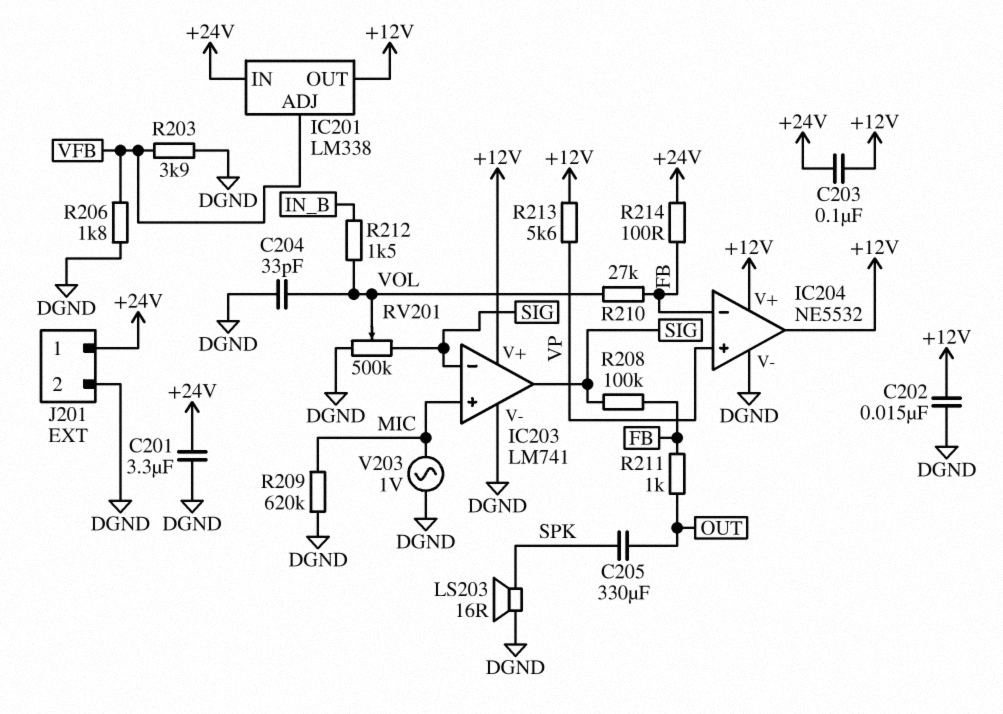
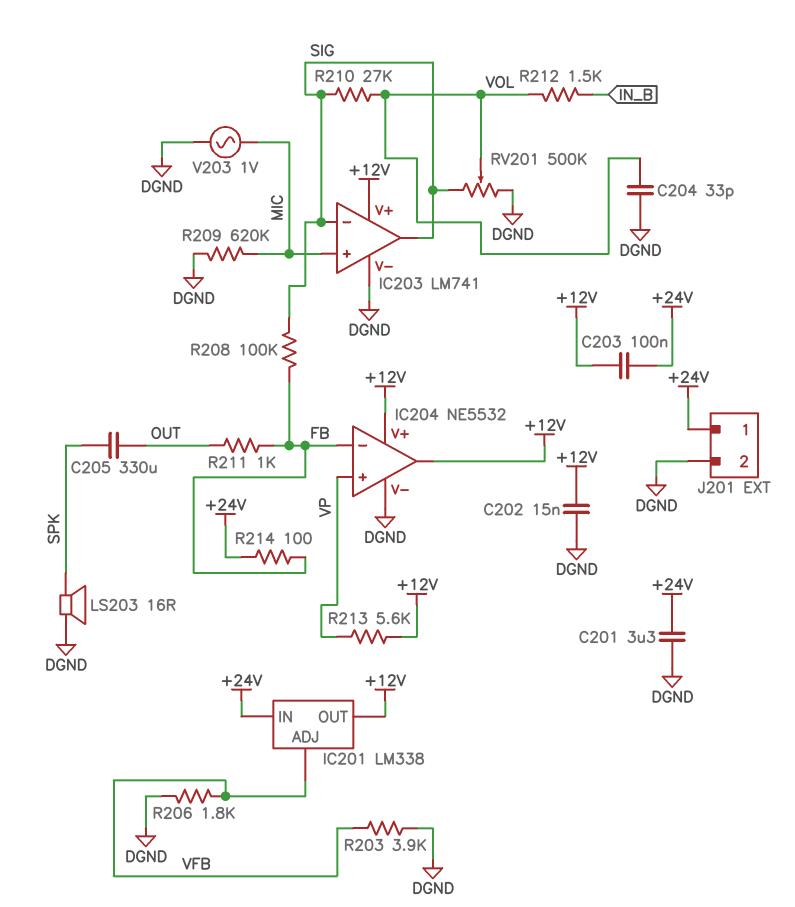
R210: 27k (FB, VOL) -> 27k (SIG, VOL)

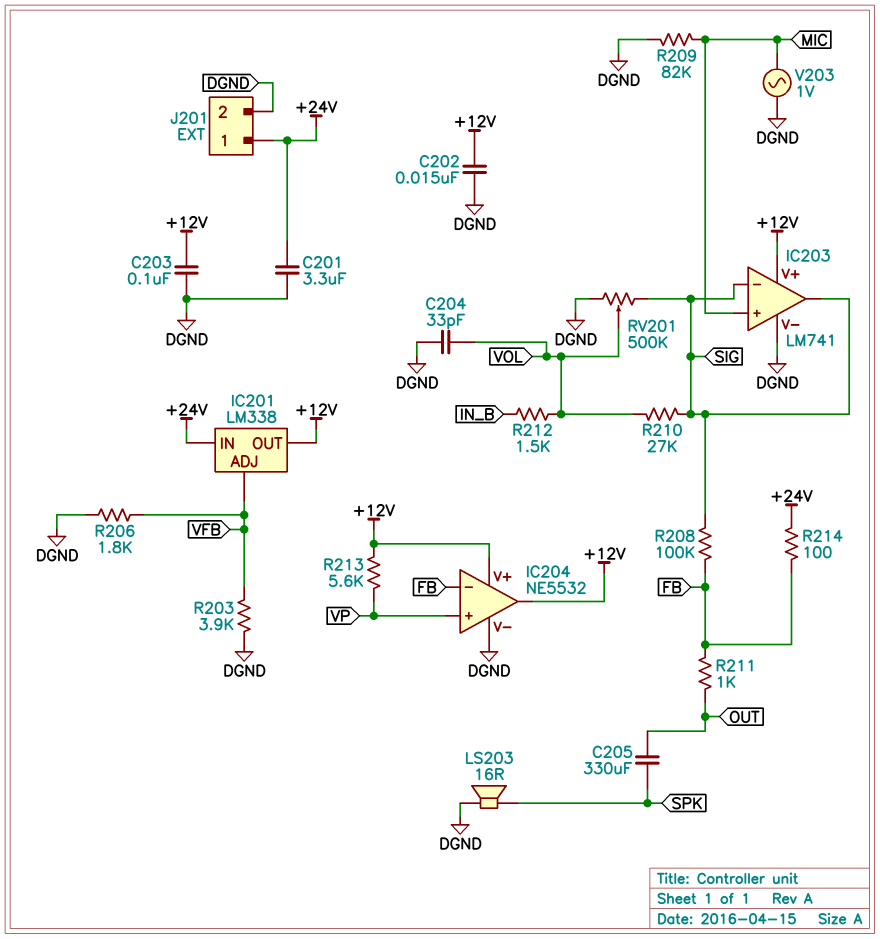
C203: 100nF (+12V, +24V) -> 100nF (+12V, DGND)
R209: 620k (DGND, MIC) -> 82k (DGND, MIC)

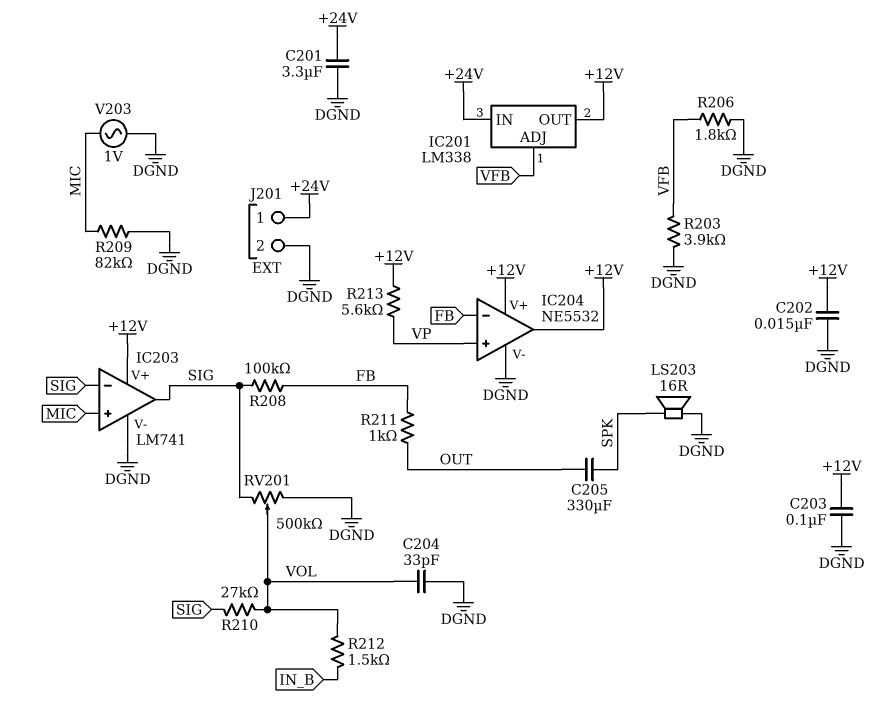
R214: 100 (+24V, FB) -> none

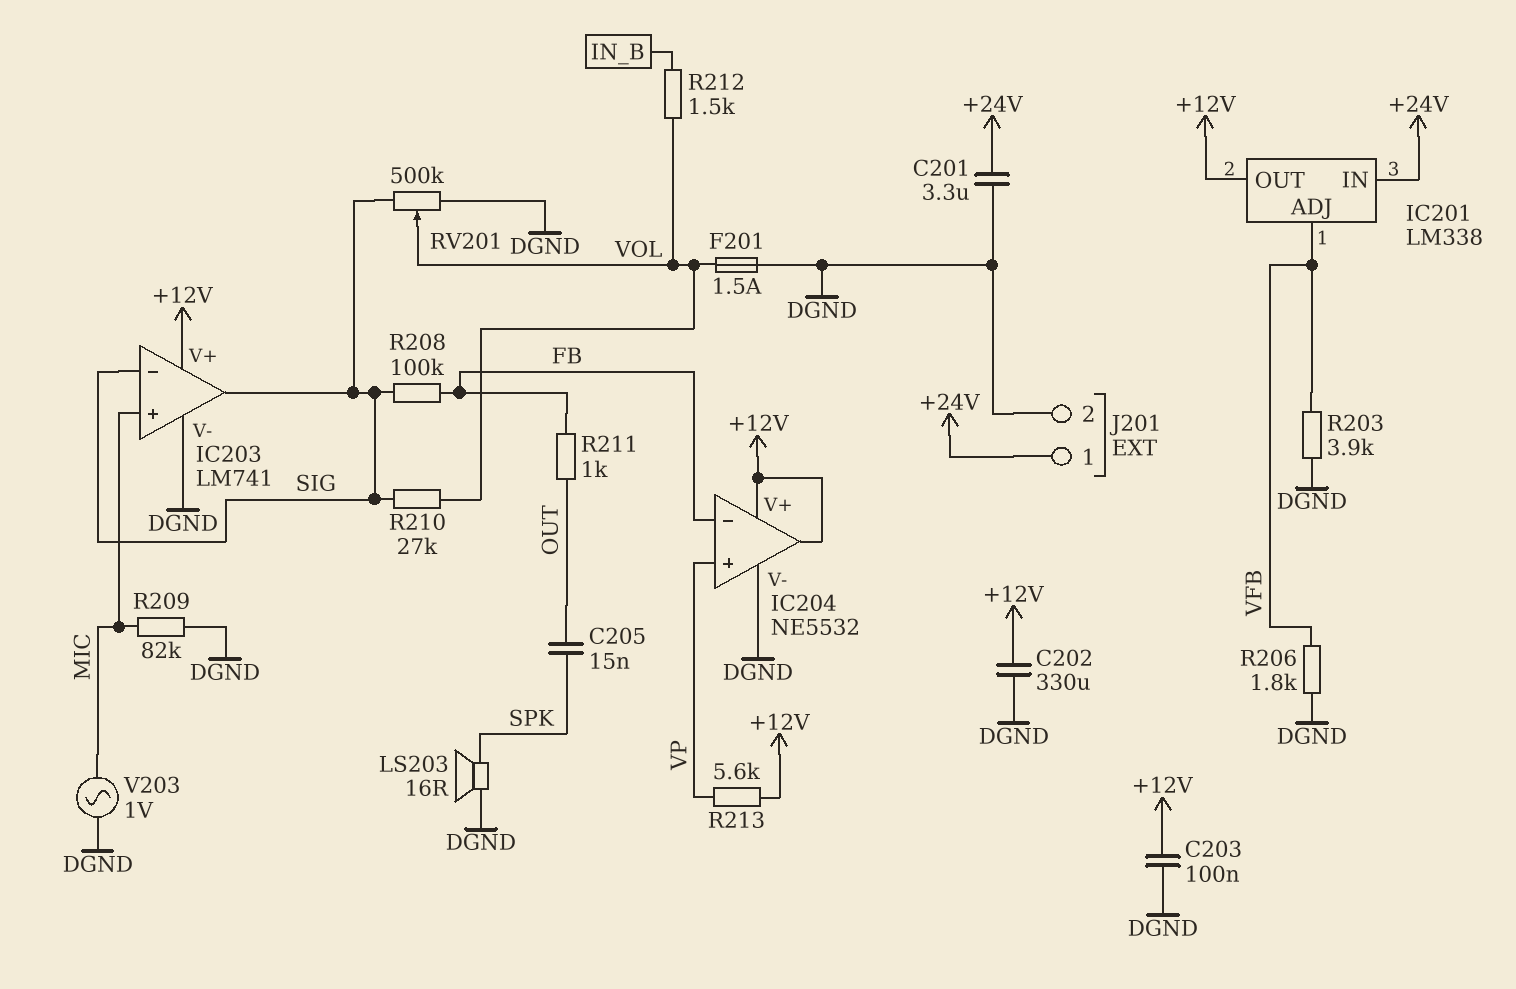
C202: 15nF (+12V, DGND) -> 330uF (+12V, DGND)
C204: 33pF (DGND, VOL) -> none
C205: 330uF (OUT, SPK) -> 15nF (OUT, SPK)
F201: none -> 1.5A (DGND, VOL)

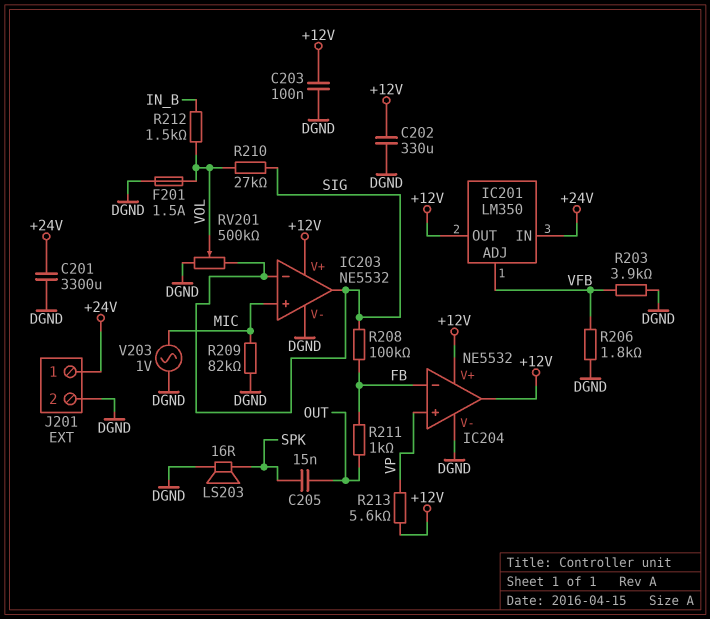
C201: 3.3uF (+24V, DGND) -> 3300uF (+24V, DGND)
IC201: LM338 -> LM350
IC203: LM741 -> NE5532

